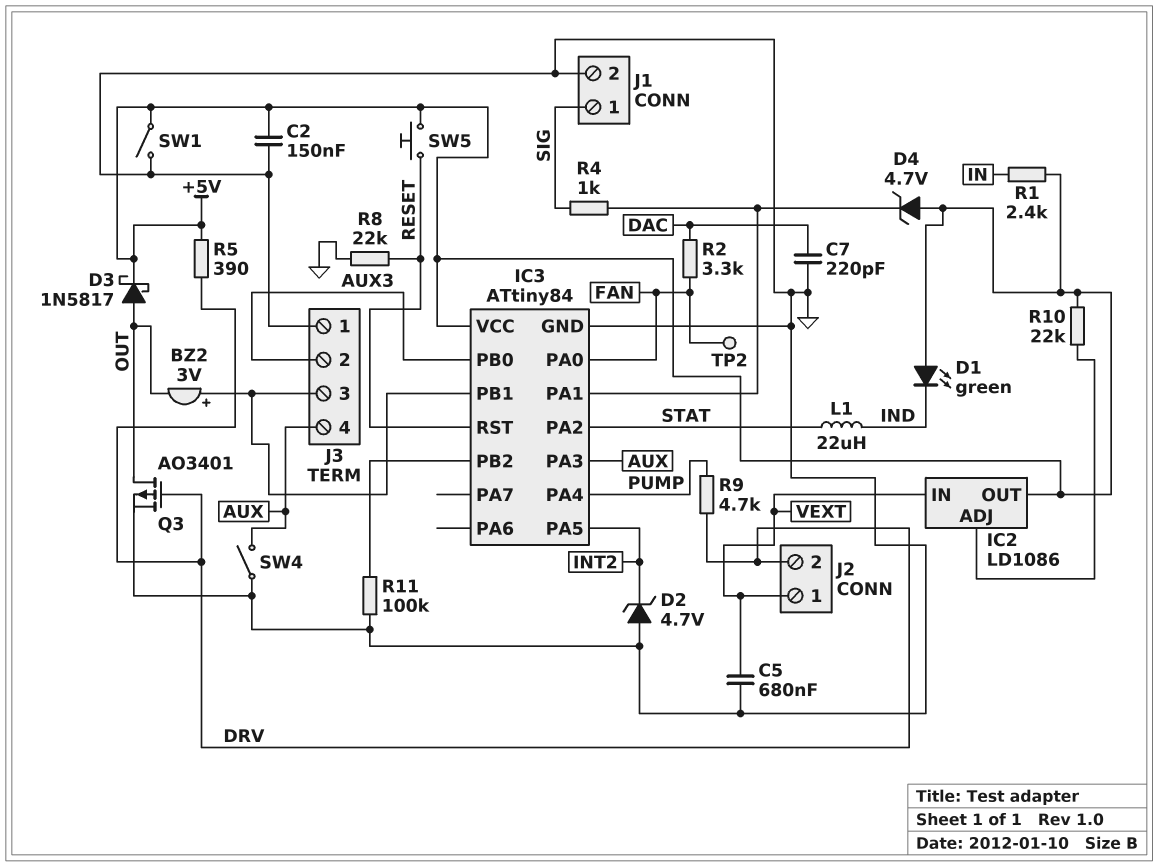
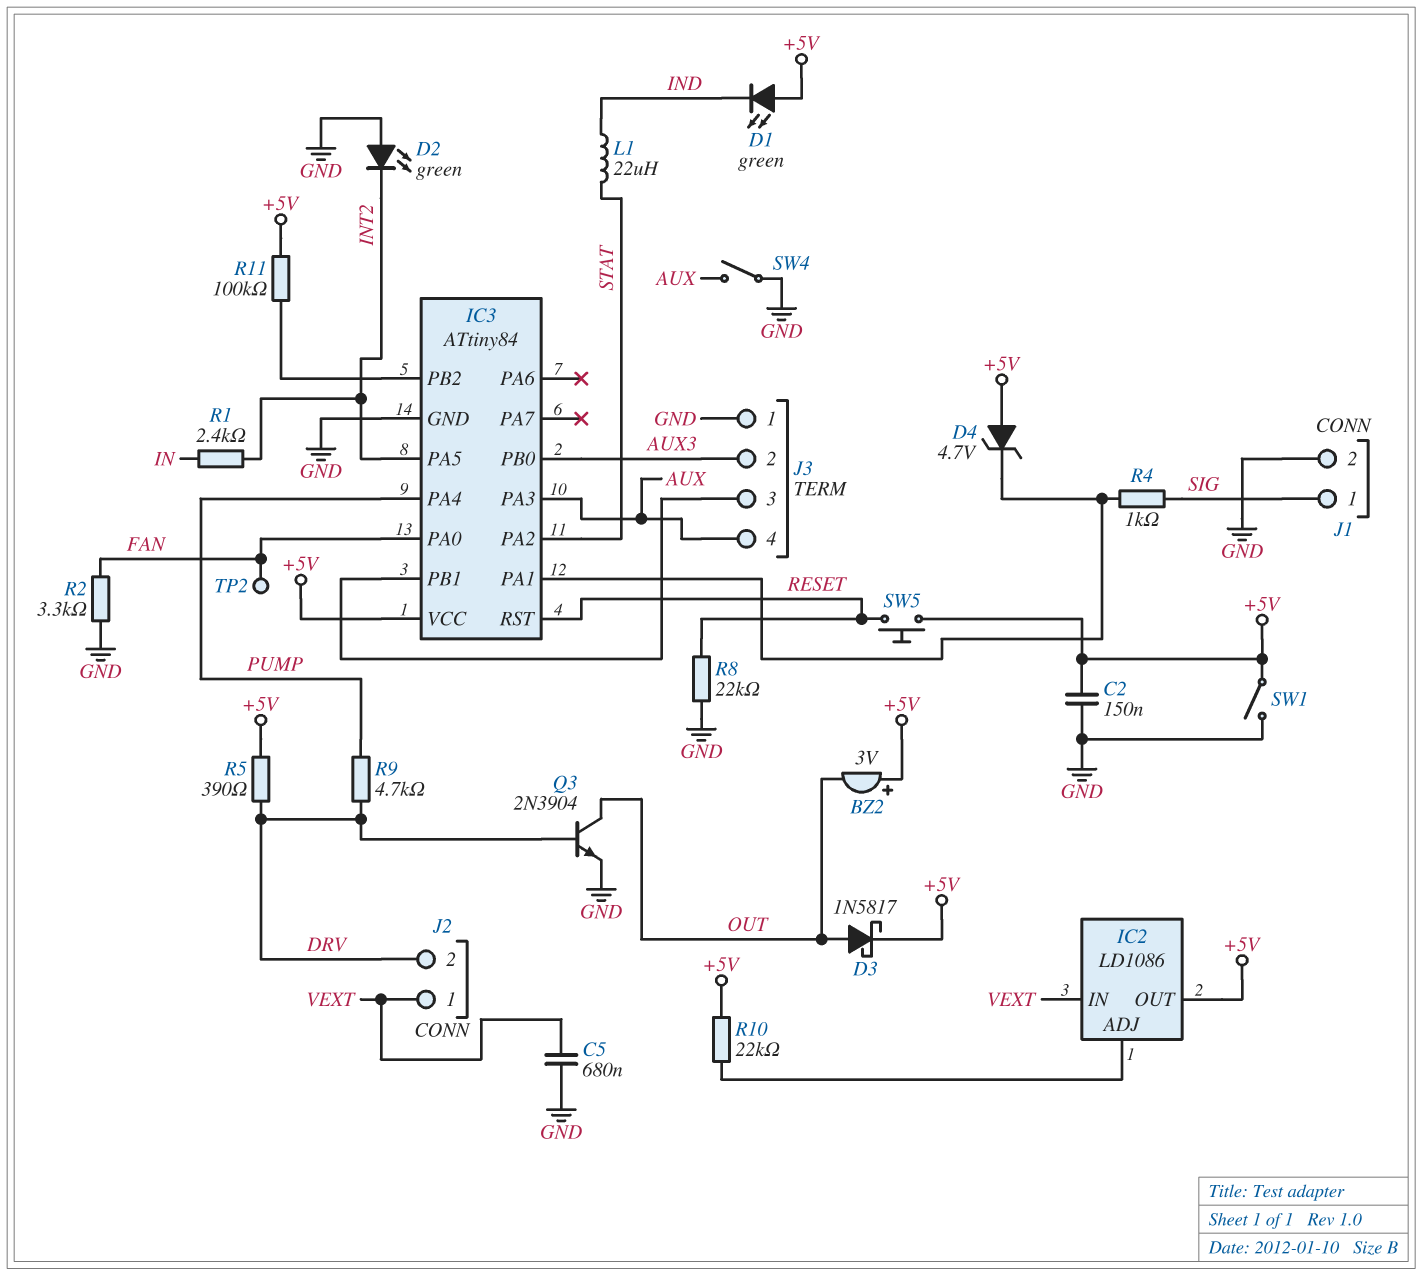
BZ2: buzzer 3V (plus IC3/PB1, minus OUT) -> buzzer 3V (plus +5V, minus OUT)
C7: 220pF (DAC, GND) -> none
D2: zener 4.7V (A GND, K INT2) -> LED green (A GND, K INT2)
Q3: PMOS AO3401 (G DRV, D OUT, S GND) -> NPN 2N3904 (B DRV, C OUT, E GND)
R1: 2.4k (+5V, IN) -> 2.4k (IN, INT2)
R2: 3.3k (DAC, FAN) -> 3.3k (FAN, GND)
R11: 100k (GND, IC3/PB2) -> 100k (+5V, IC3/PB2)

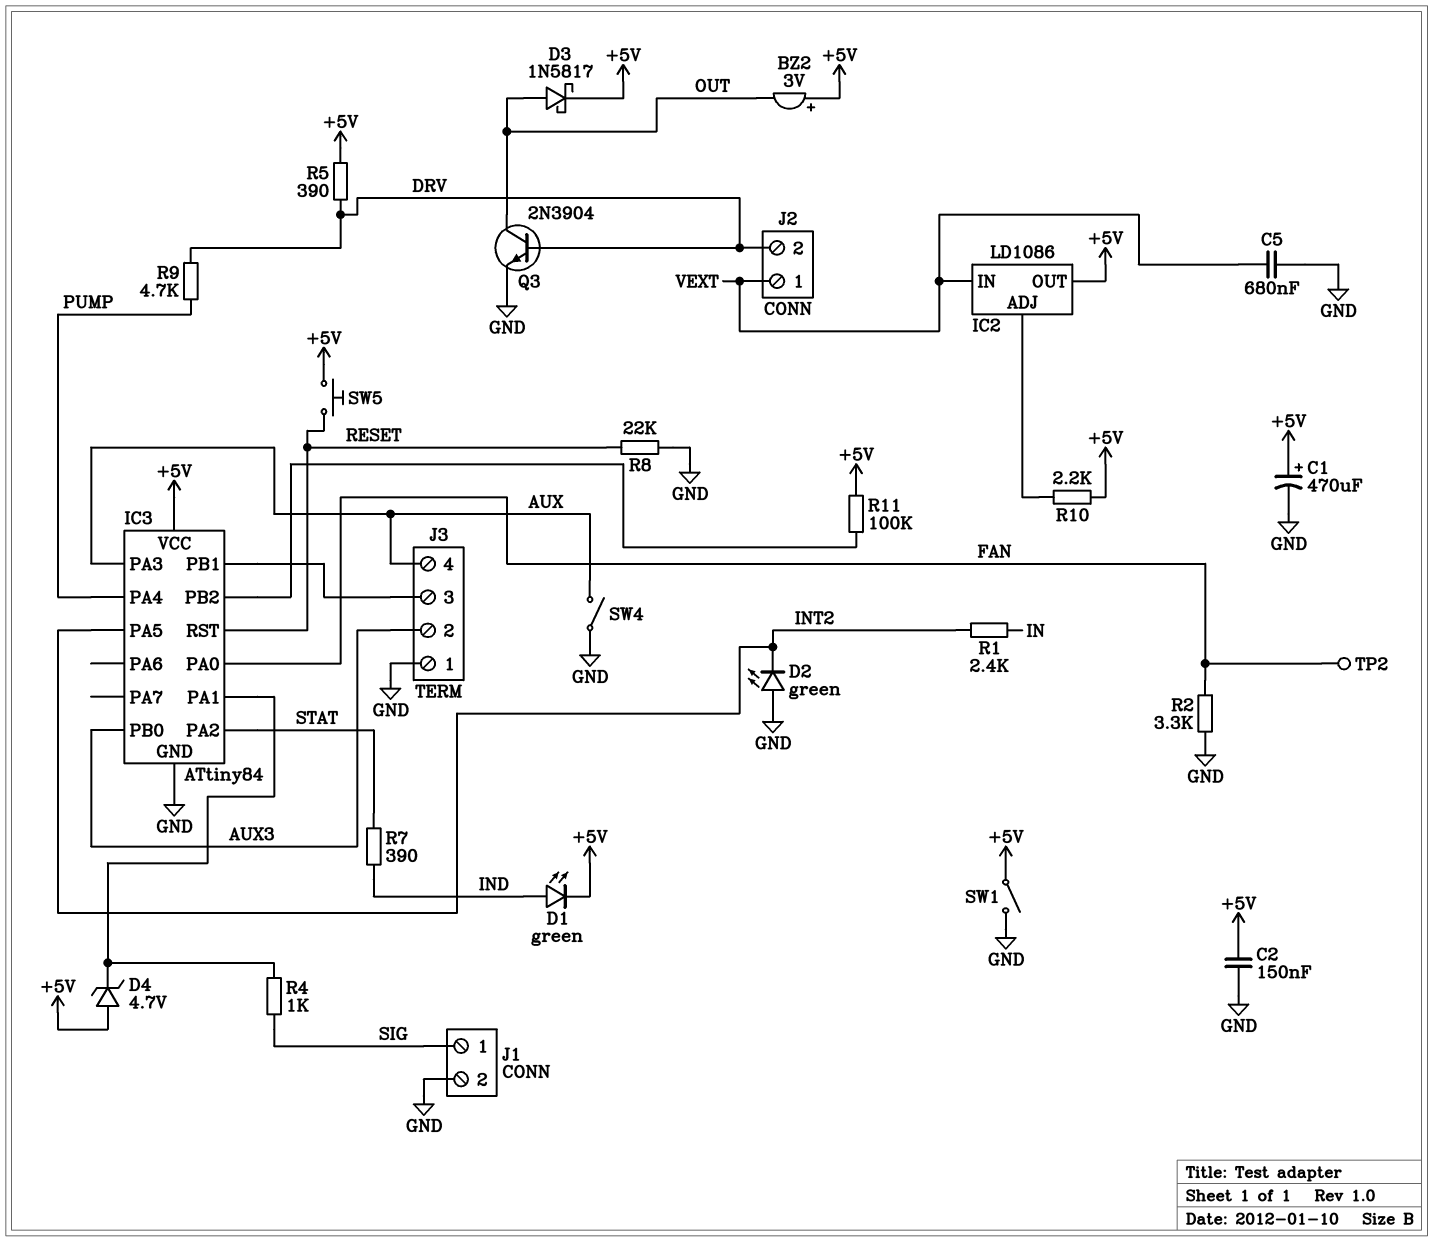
C1: none -> 470uF (plus +5V, minus GND)
D1: LED green (A +5V, K IND) -> LED green (A IND, K +5V)
L1: 22uH (IND, STAT) -> none
R7: none -> 390 (IND, STAT)
R10: 22k (+5V, IC2/ADJ) -> 2.2k (+5V, IC2/ADJ)

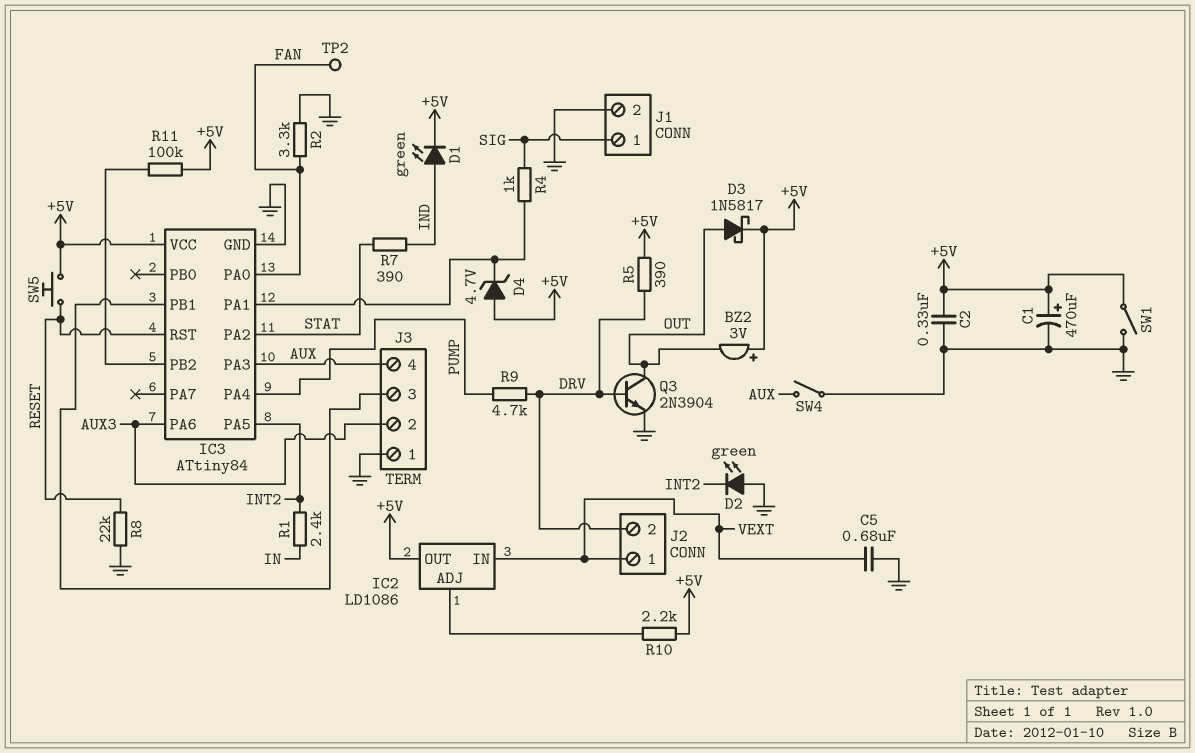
C2: 150nF (+5V, GND) -> 330nF (+5V, GND)
IC3 pin PA6: none -> AUX3
IC3 pin PB0: AUX3 -> none

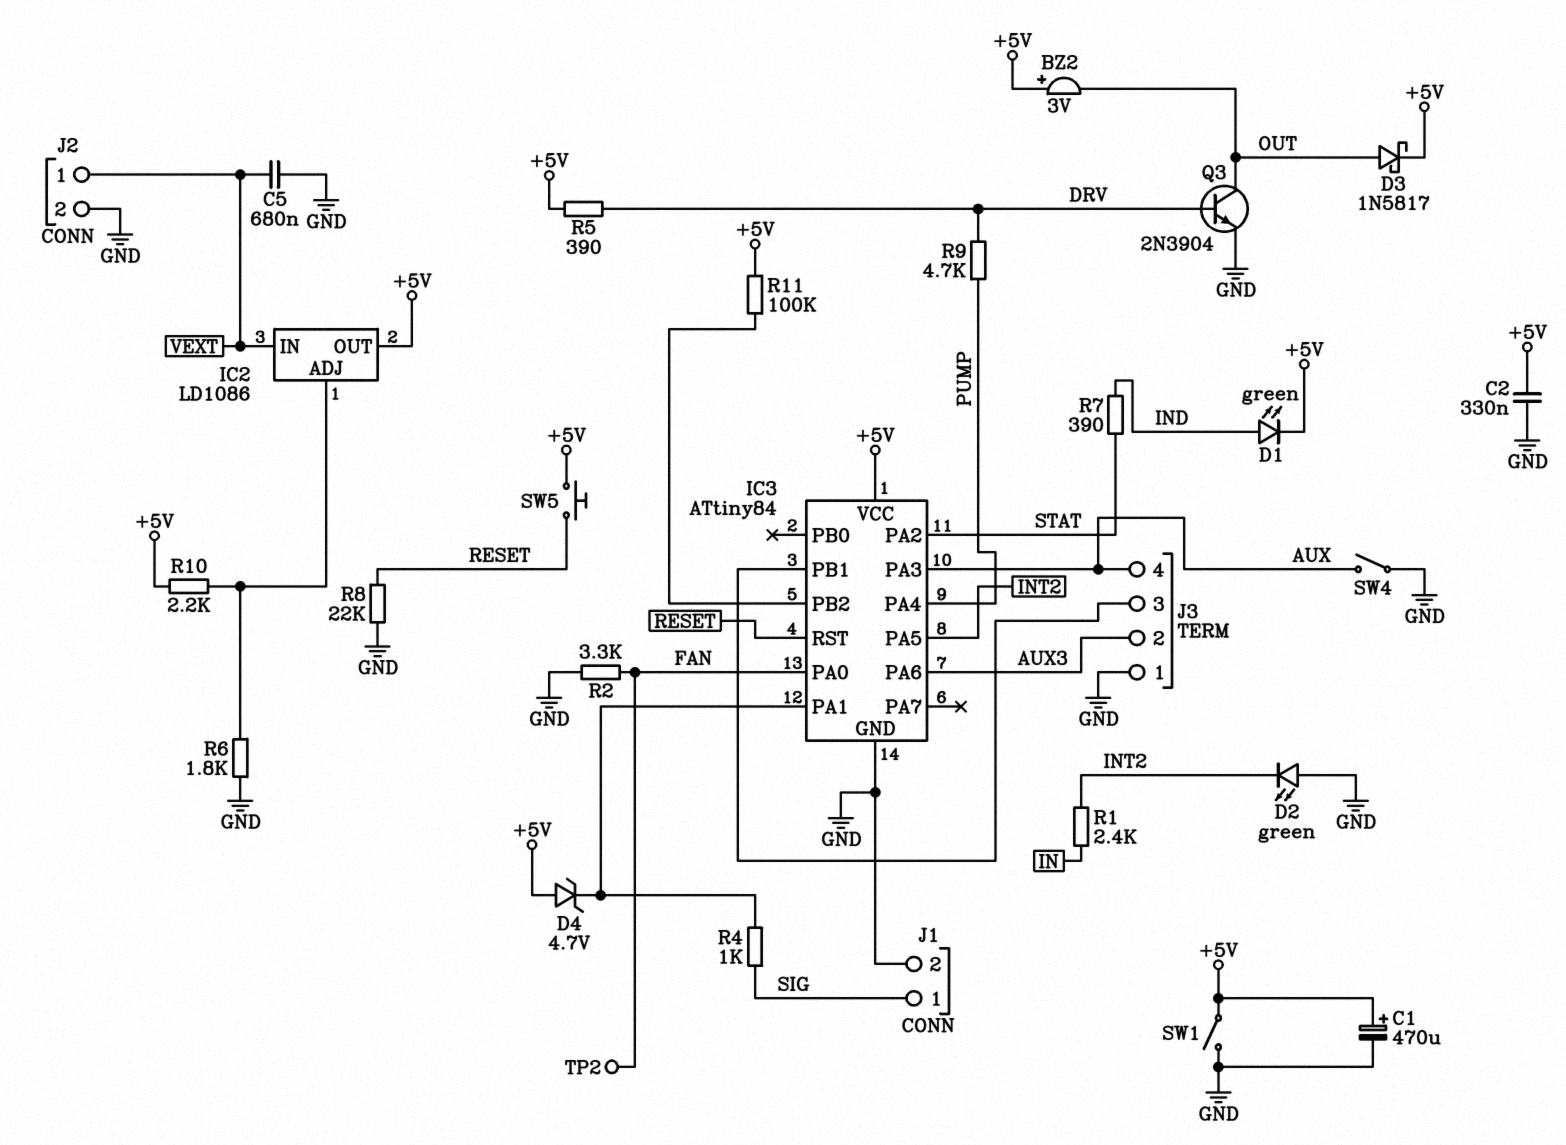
J2 pin 2: DRV -> GND
R6: none -> 1.8k (GND, IC2/ADJ)

